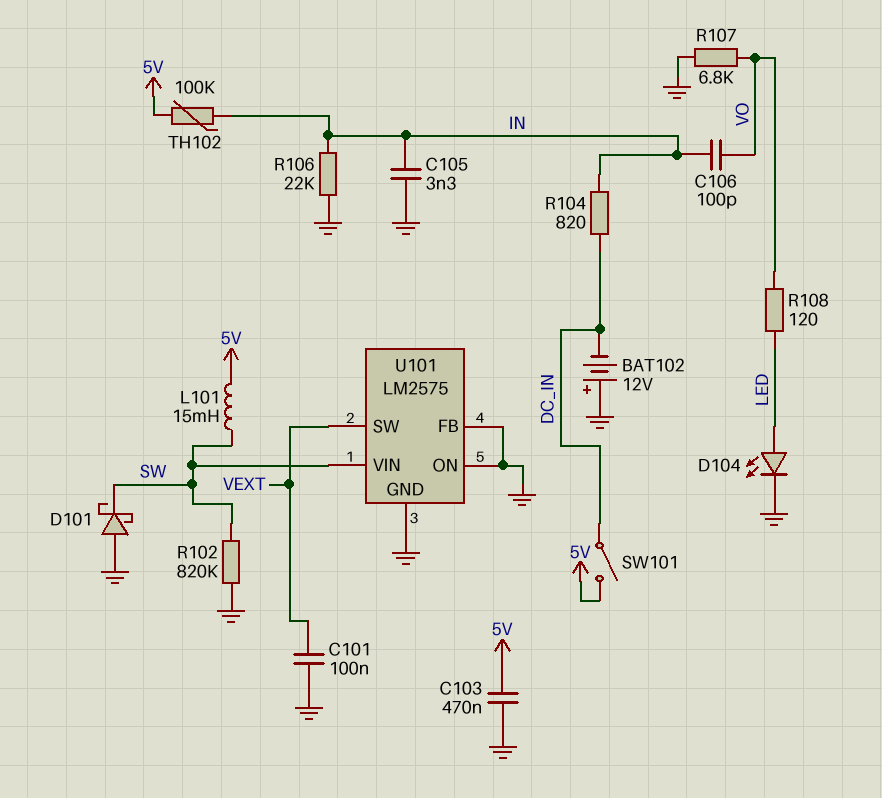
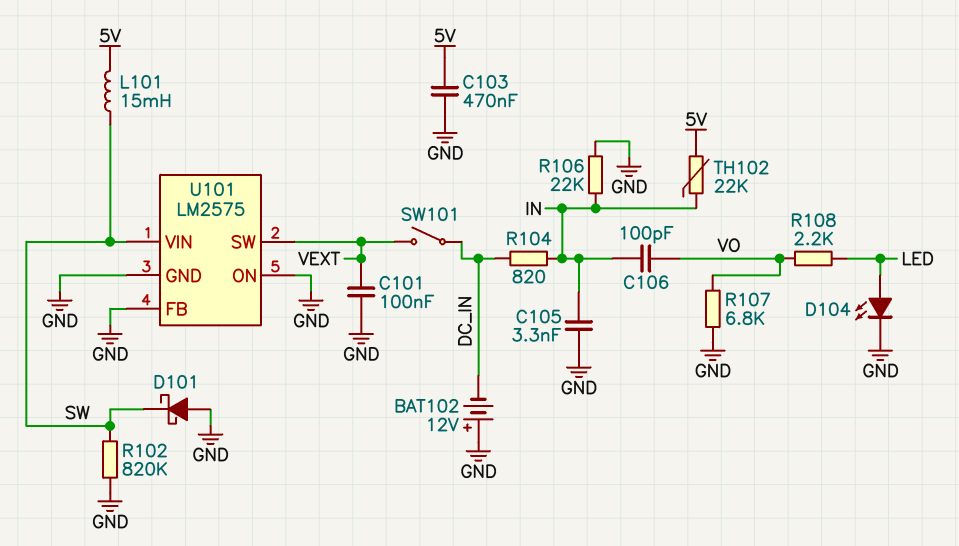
R108: 120 (LED, VO) -> 2.2k (LED, VO)
SW101: switch (5V, DC_IN) -> switch (DC_IN, VEXT)
TH102: 100k (5V, IN) -> 22k (5V, IN)

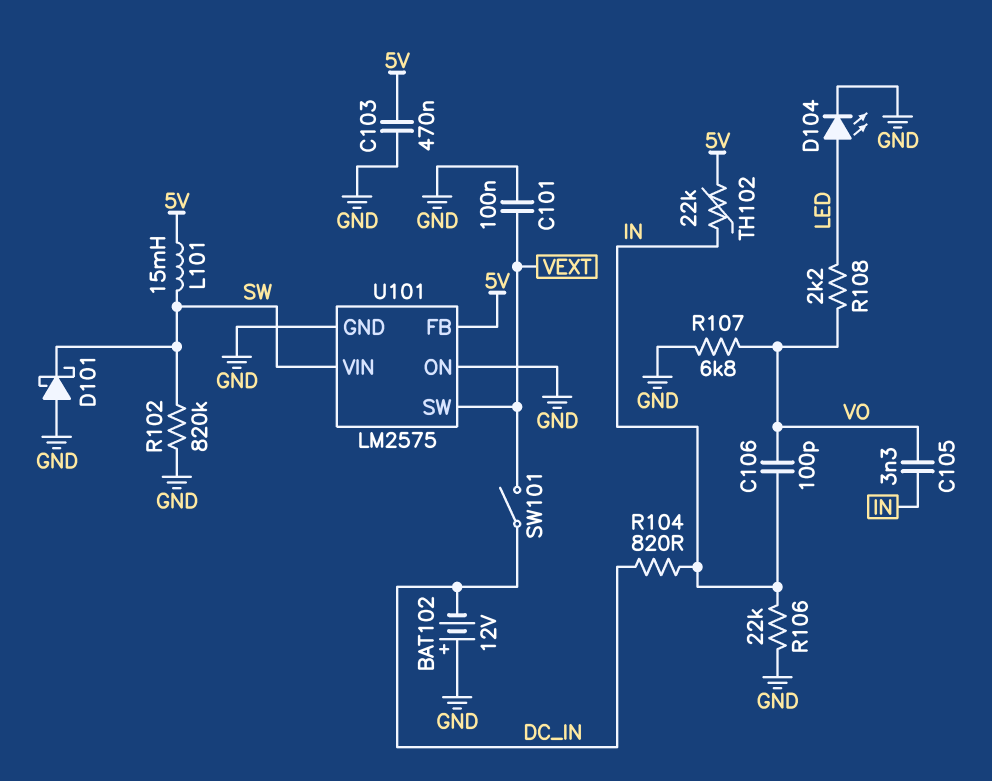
C105: 3.3nF (GND, IN) -> 3.3nF (IN, VO)
U101 pin FB: GND -> 5V

